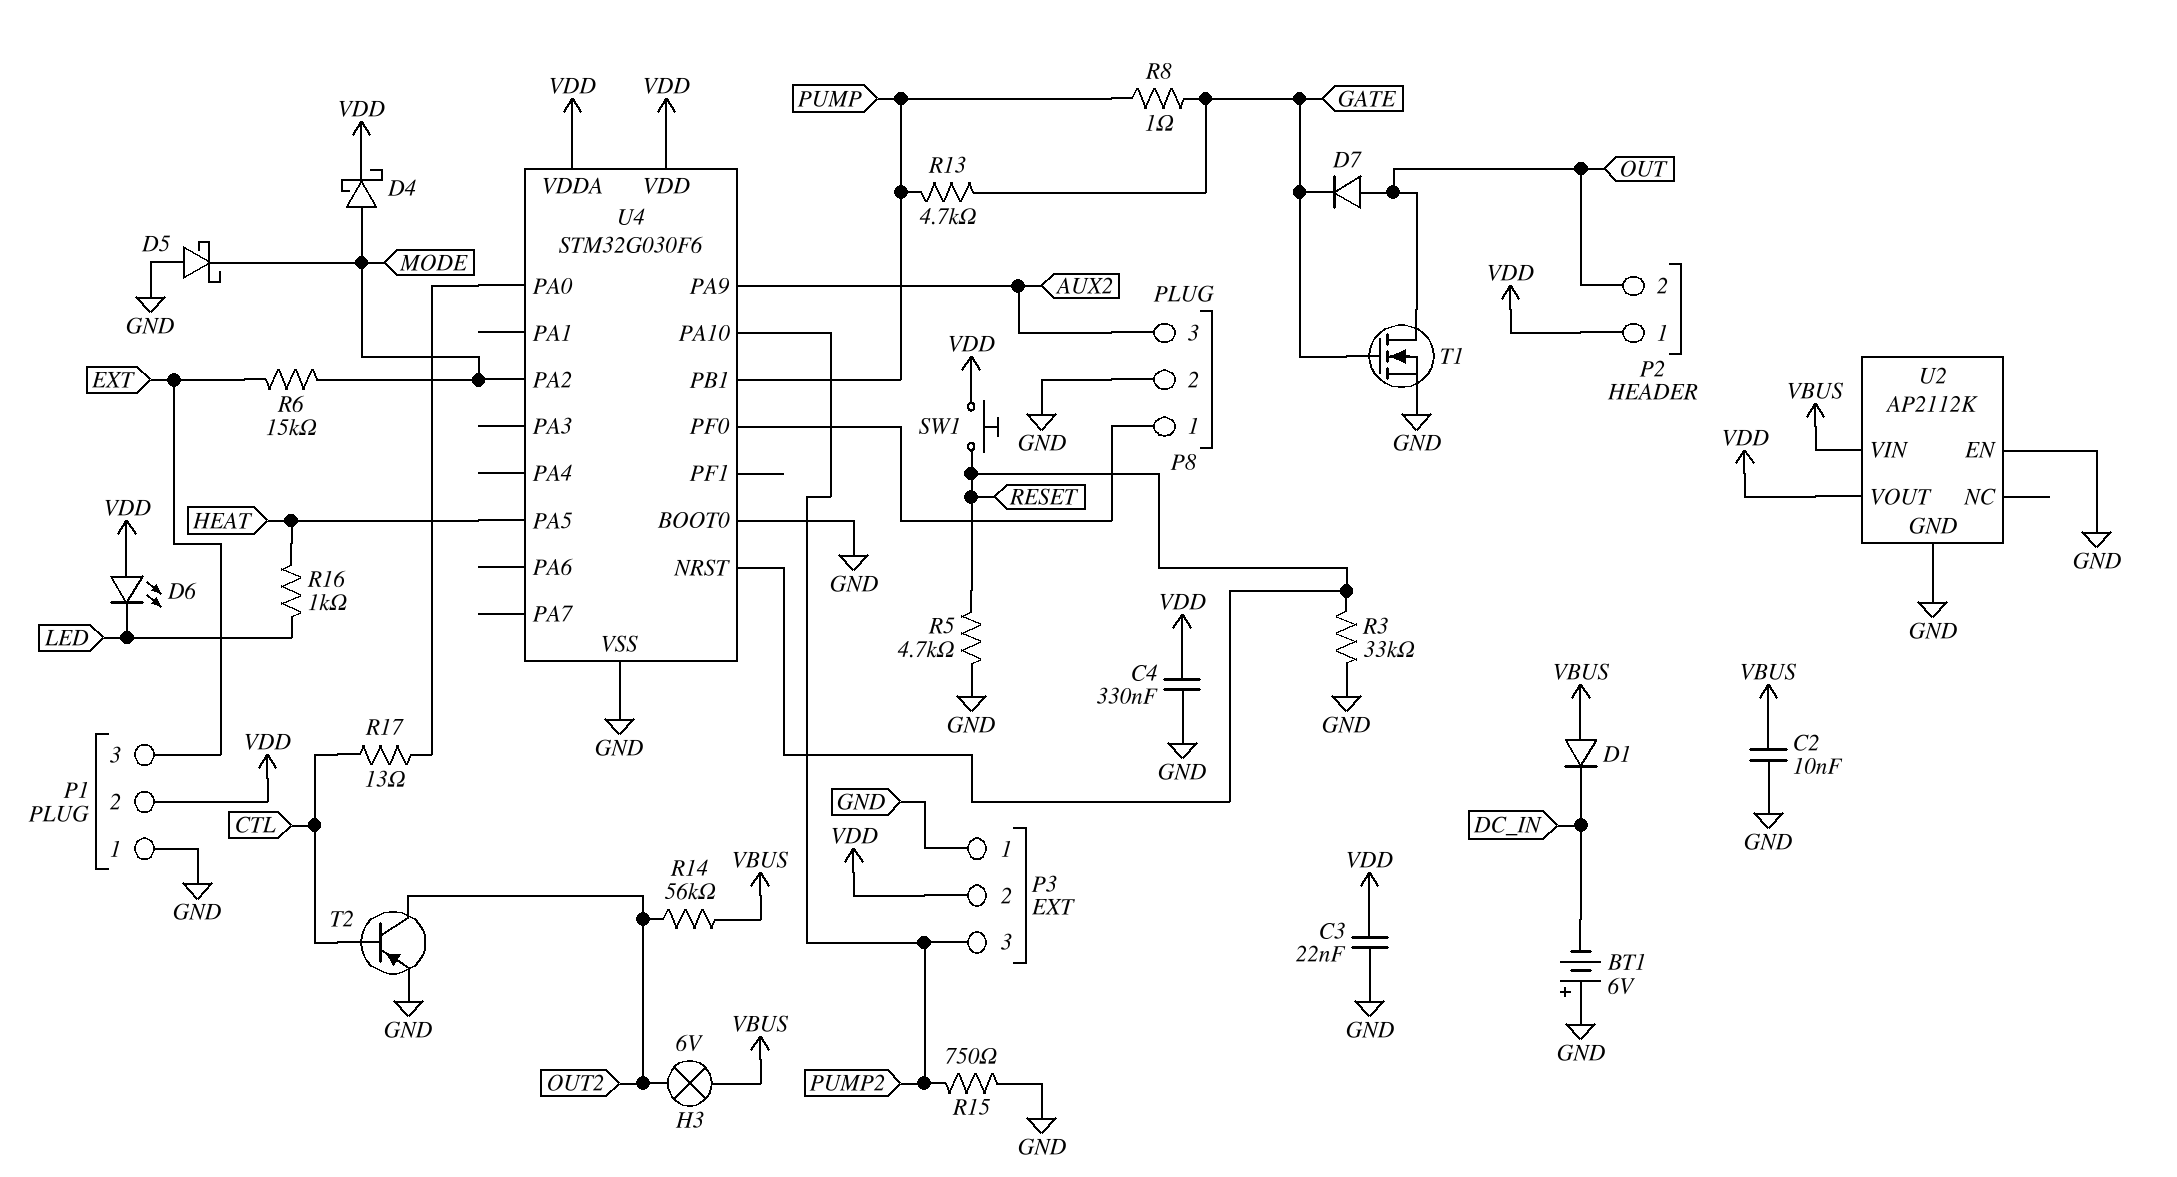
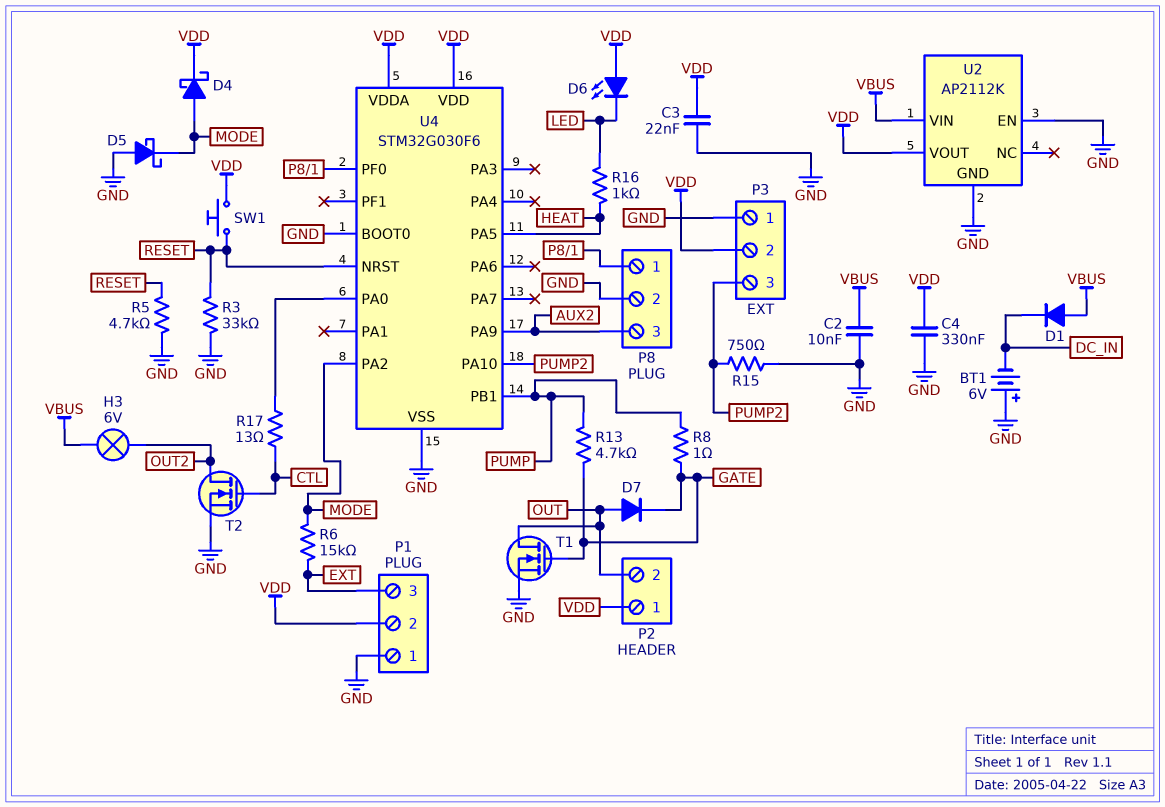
R14: 56k (OUT2, VBUS) -> none
T2: PNP (B CTL, C OUT2, E GND) -> NMOS (G CTL, D OUT2, S GND)

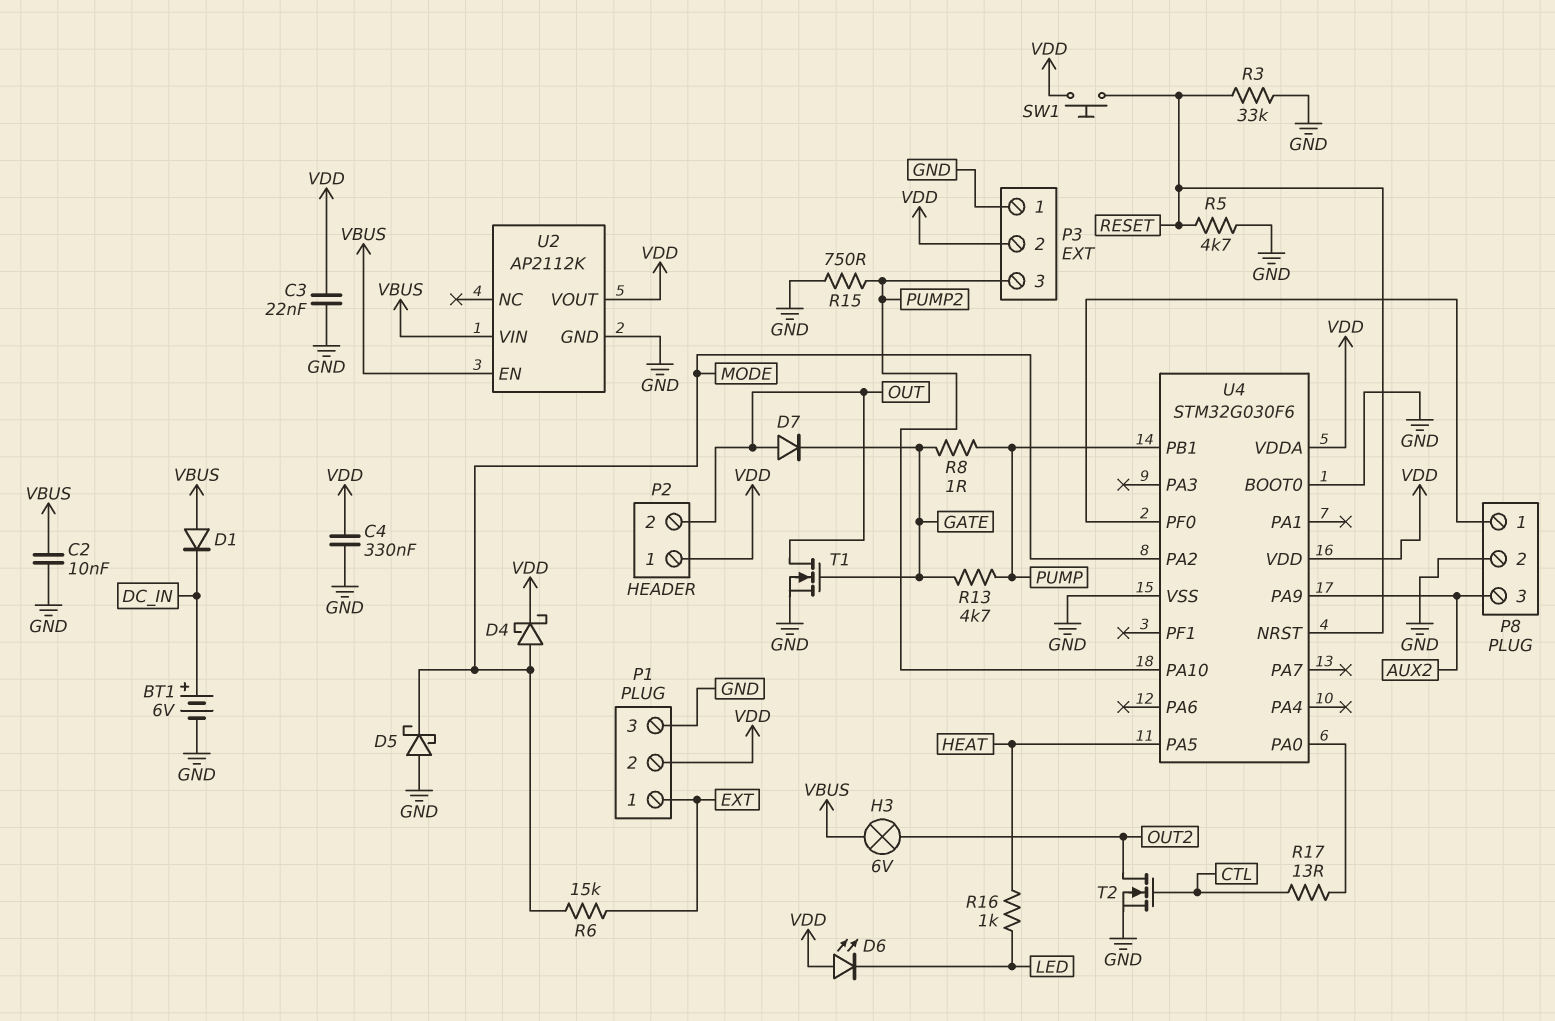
BT1: 6V (plus GND, minus DC_IN) -> 6V (plus DC_IN, minus GND)
P1 pin 1: GND -> EXT
P1 pin 3: EXT -> GND
U2 pin EN: GND -> VBUS

